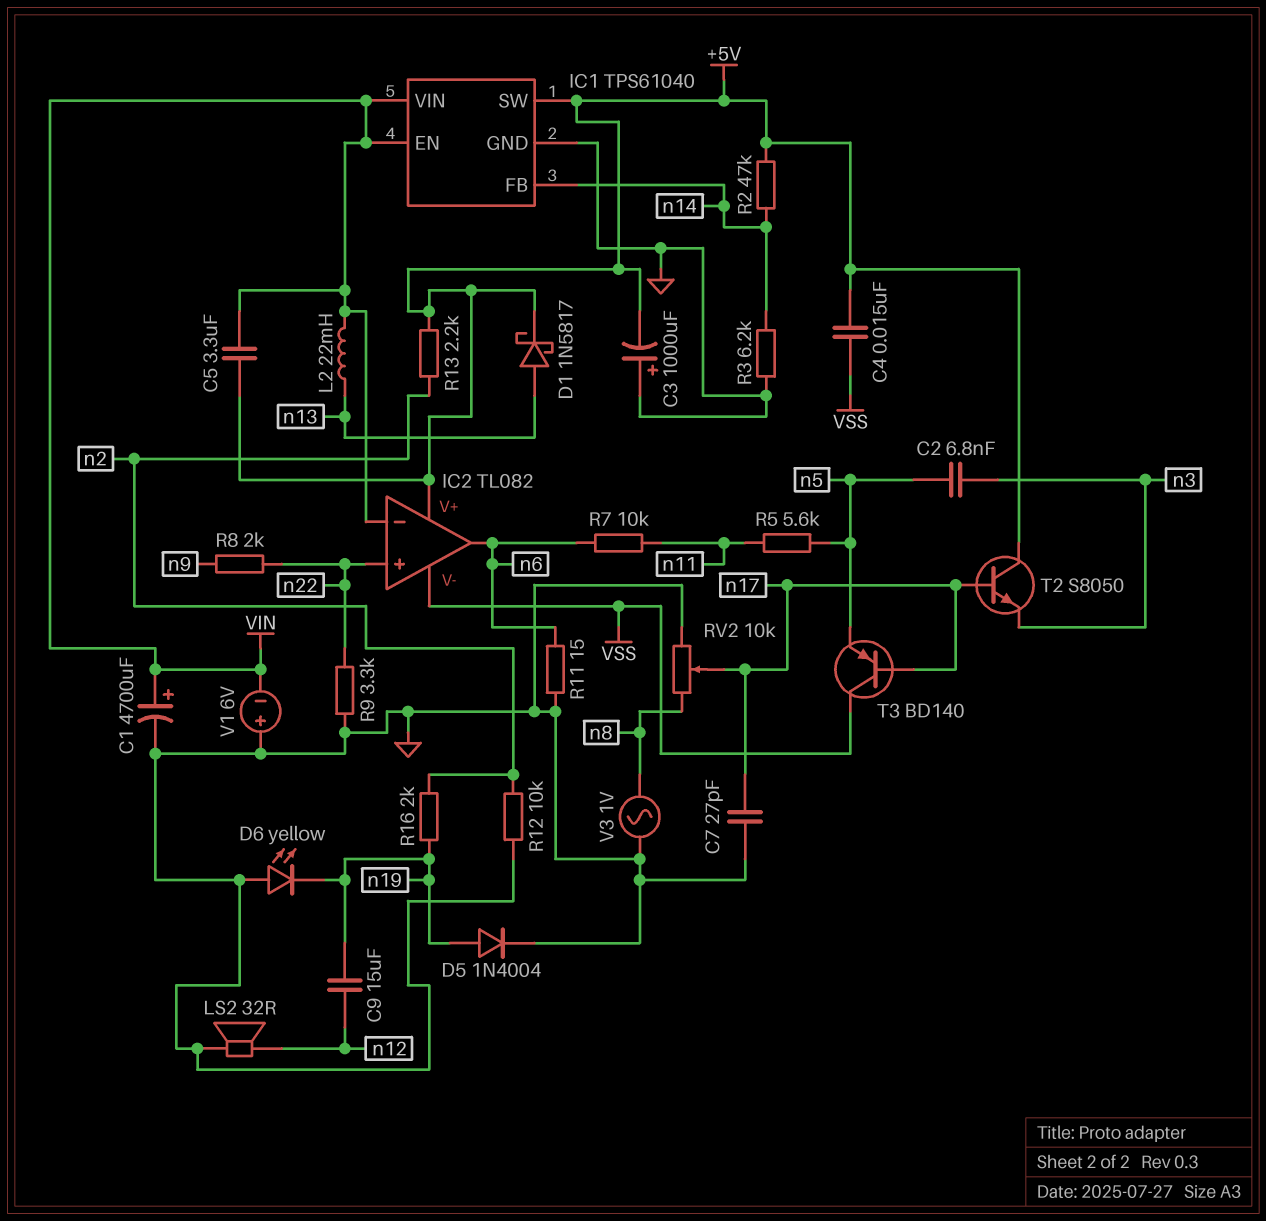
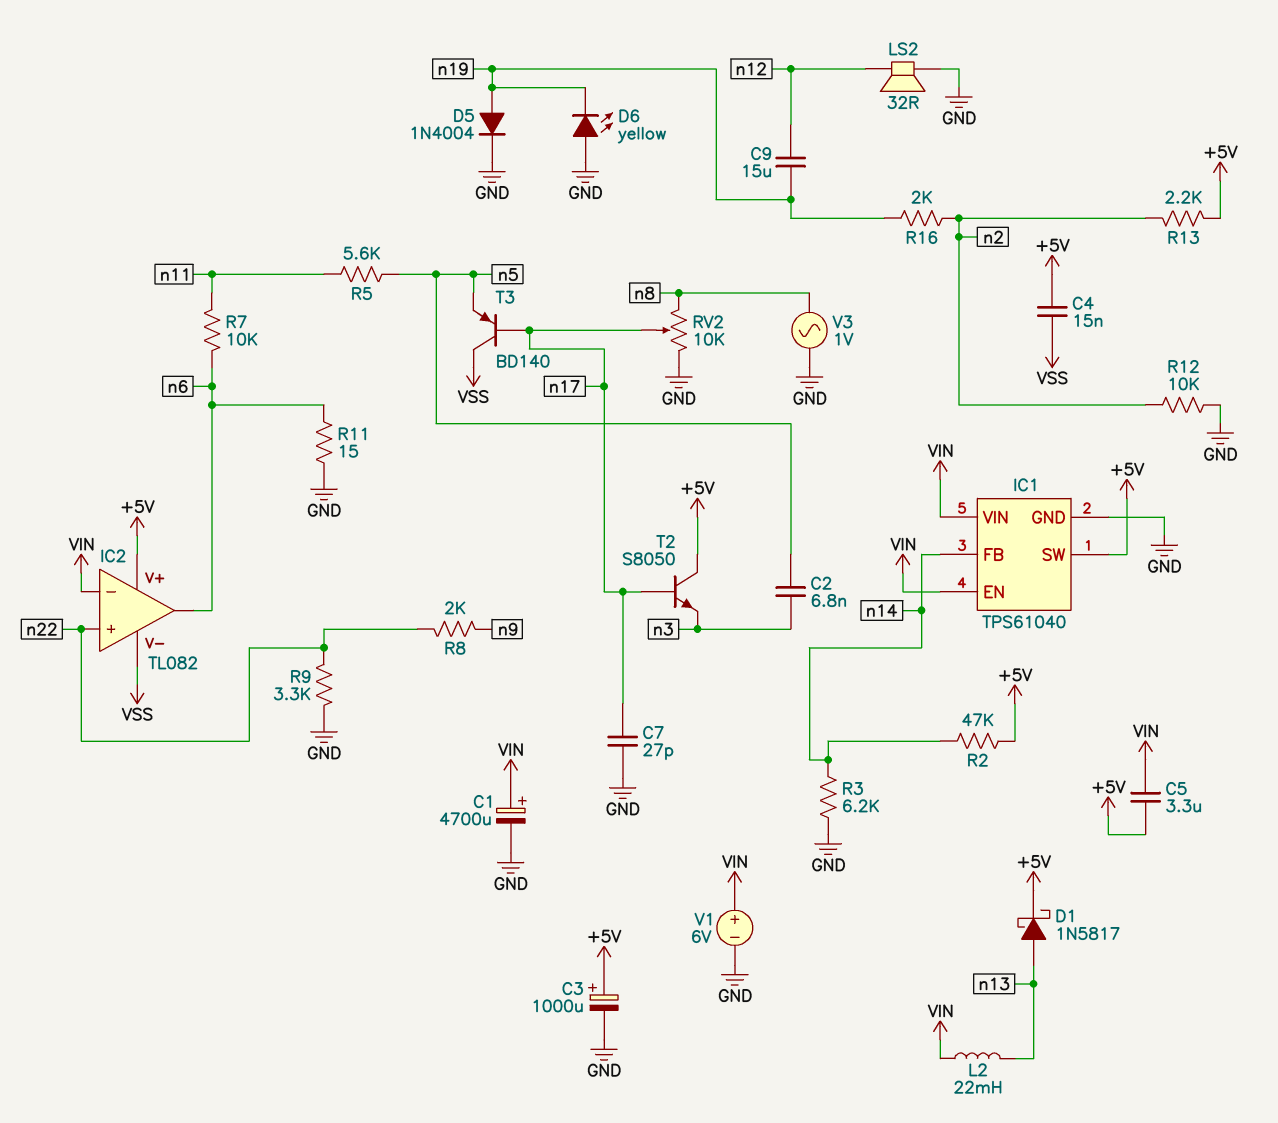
C3: 1000uF (plus GND, minus +5V) -> 1000uF (plus +5V, minus GND)
V1: 6V (plus GND, minus VIN) -> 6V (plus VIN, minus GND)

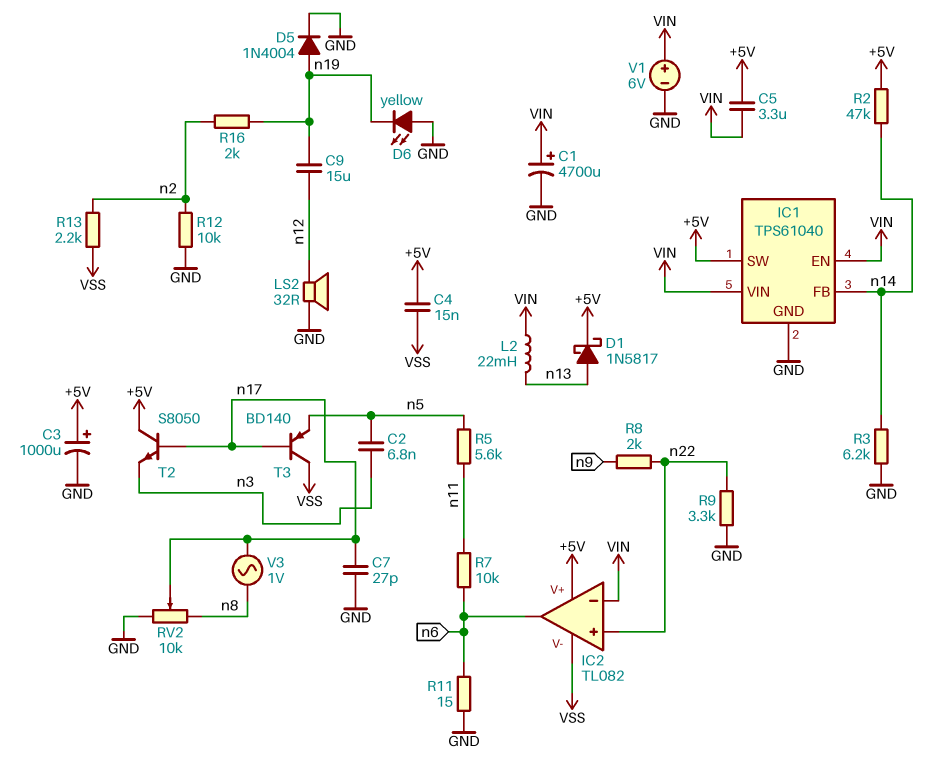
R13: 2.2k (+5V, n2) -> 2.2k (VSS, n2)
V3: AC 1V (GND, n8) -> AC 1V (n8, n17)

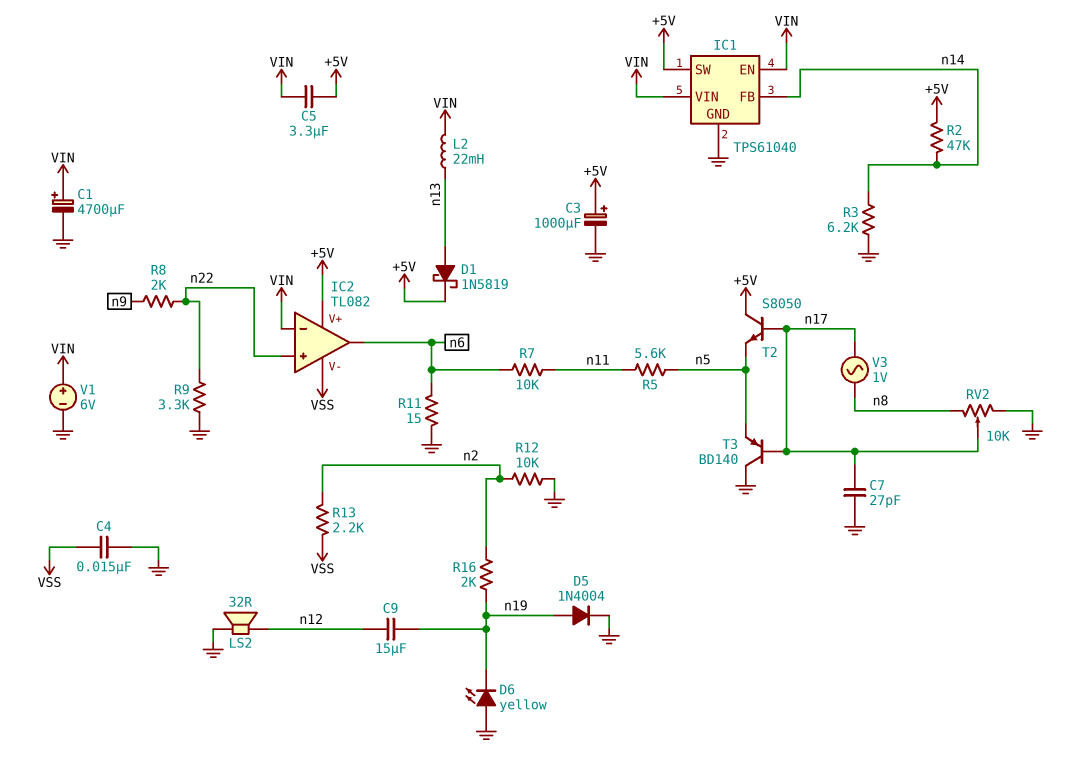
C2: 6.8nF (n3, n5) -> none
C4: 15nF (+5V, VSS) -> 15nF (GND, VSS)
D1: schottky 1N5817 (A n13, K +5V) -> schottky 1N5819 (A n13, K +5V)
T2: NPN S8050 (B n17, C +5V, E n3) -> NPN S8050 (B n17, C +5V, E n5)
T3: PNP BD140 (B n17, C VSS, E n5) -> PNP BD140 (B n17, C GND, E n5)

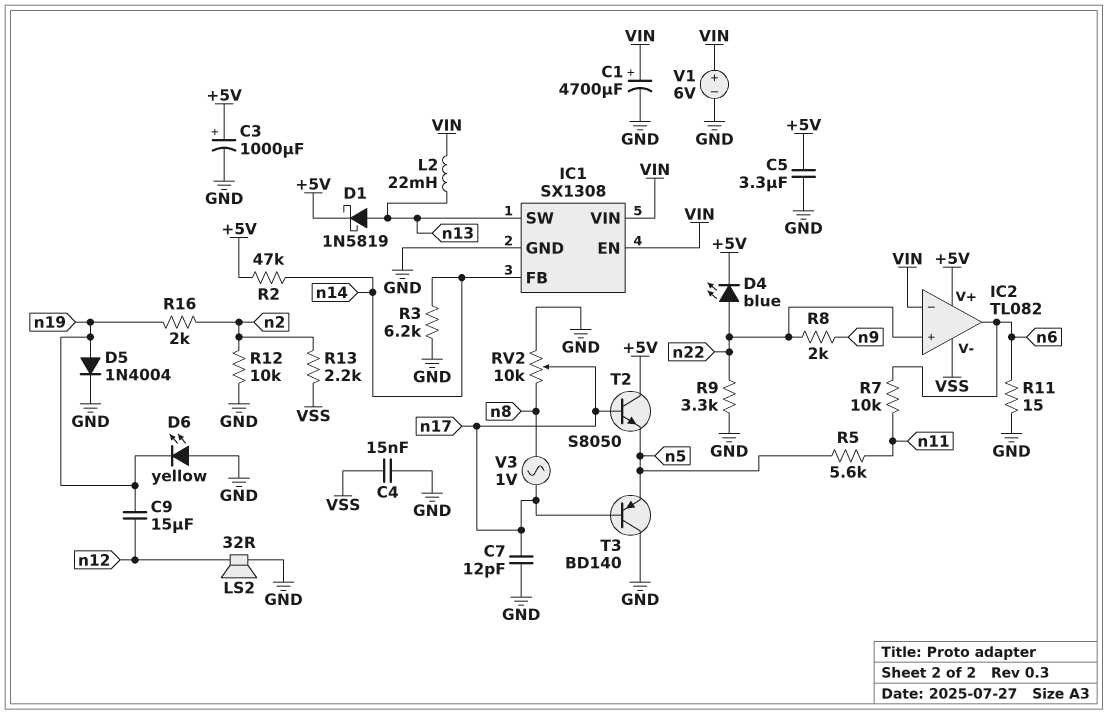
C5: 3.3uF (+5V, VIN) -> 3.3uF (+5V, GND)
C7: 27pF (GND, n17) -> 12pF (GND, n17)
D4: none -> LED blue (A n22, K +5V)
IC1: TPS61040 -> SX1308
IC1 pin SW: +5V -> n13

